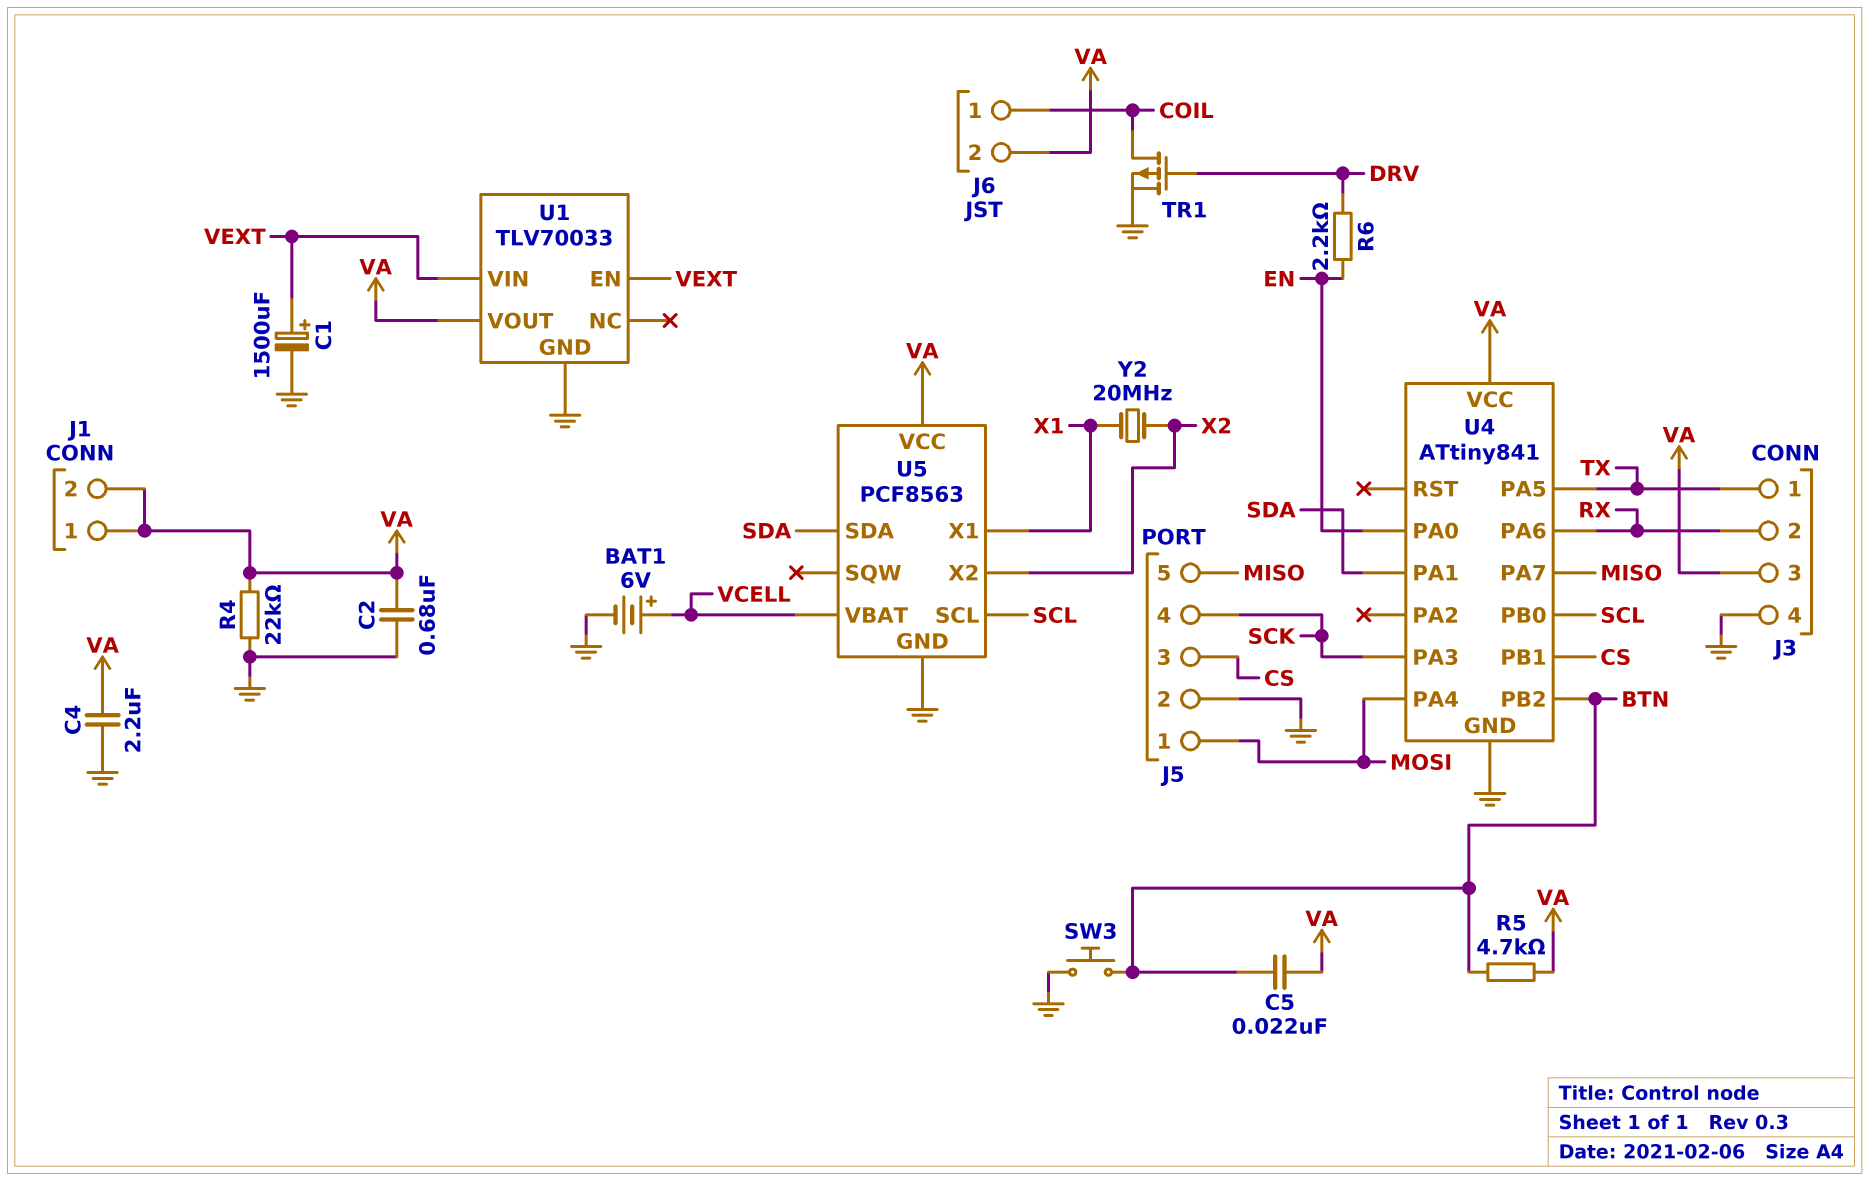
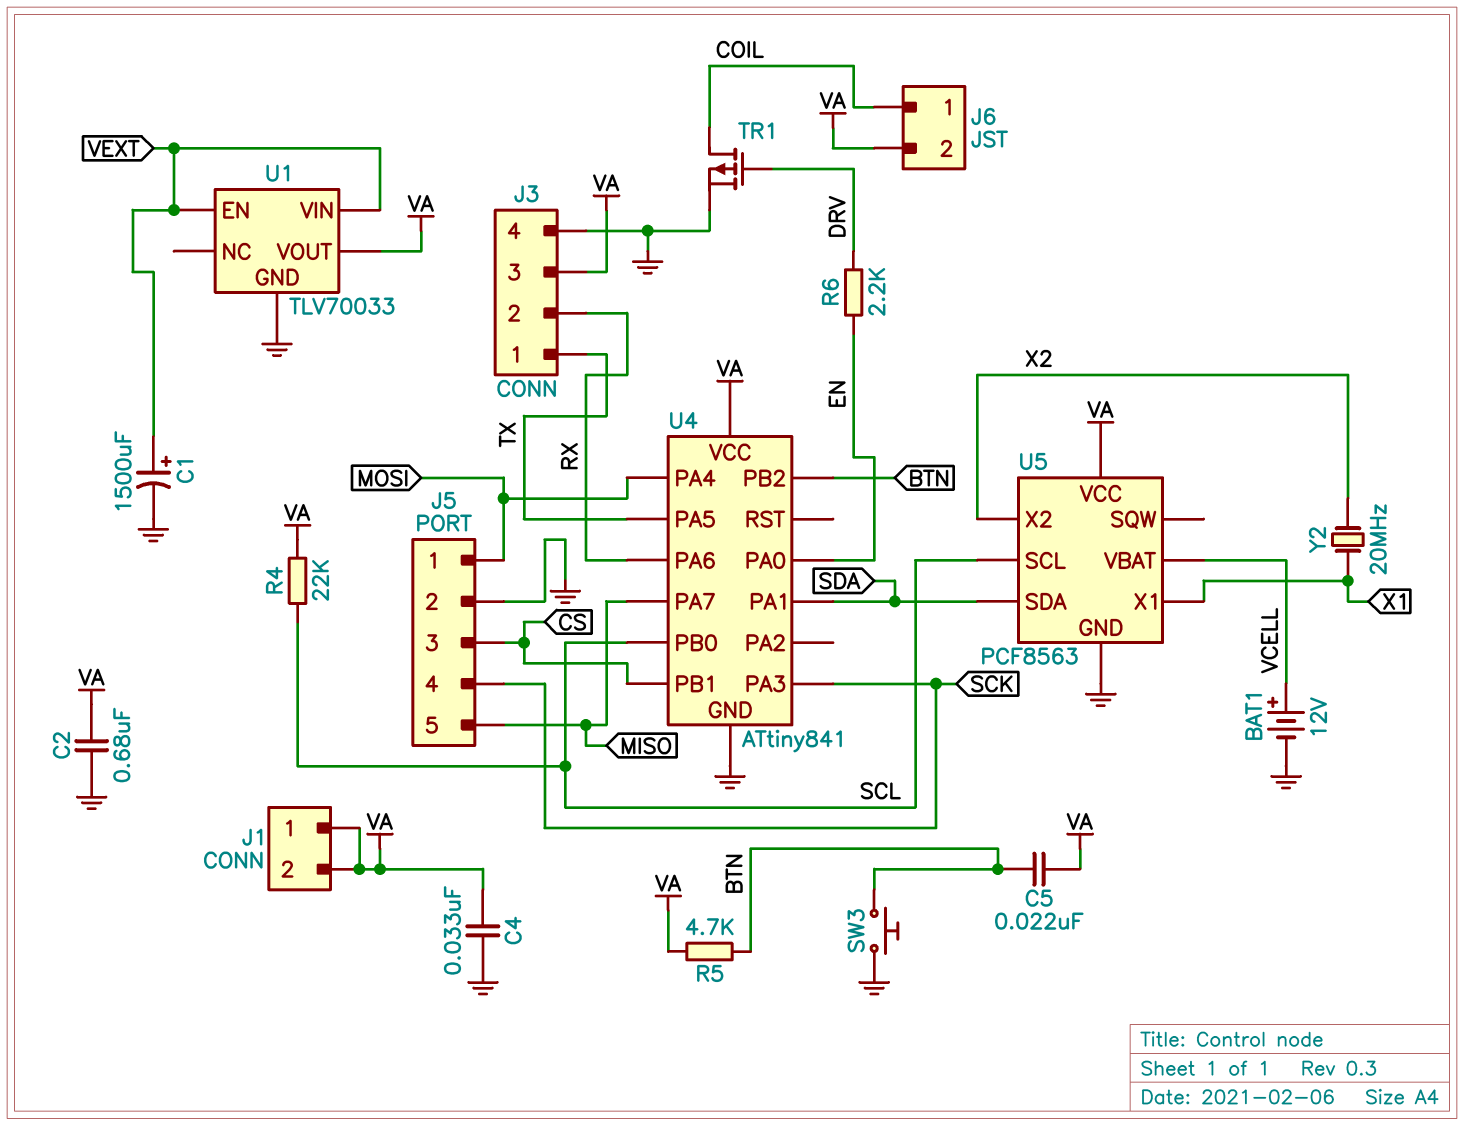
BAT1: 6V (plus VCELL, minus GND) -> 12V (plus VCELL, minus GND)
C4: 2.2uF (GND, VA) -> 33nF (GND, VA)
R4: 22k (GND, VA) -> 22k (SCL, VA)

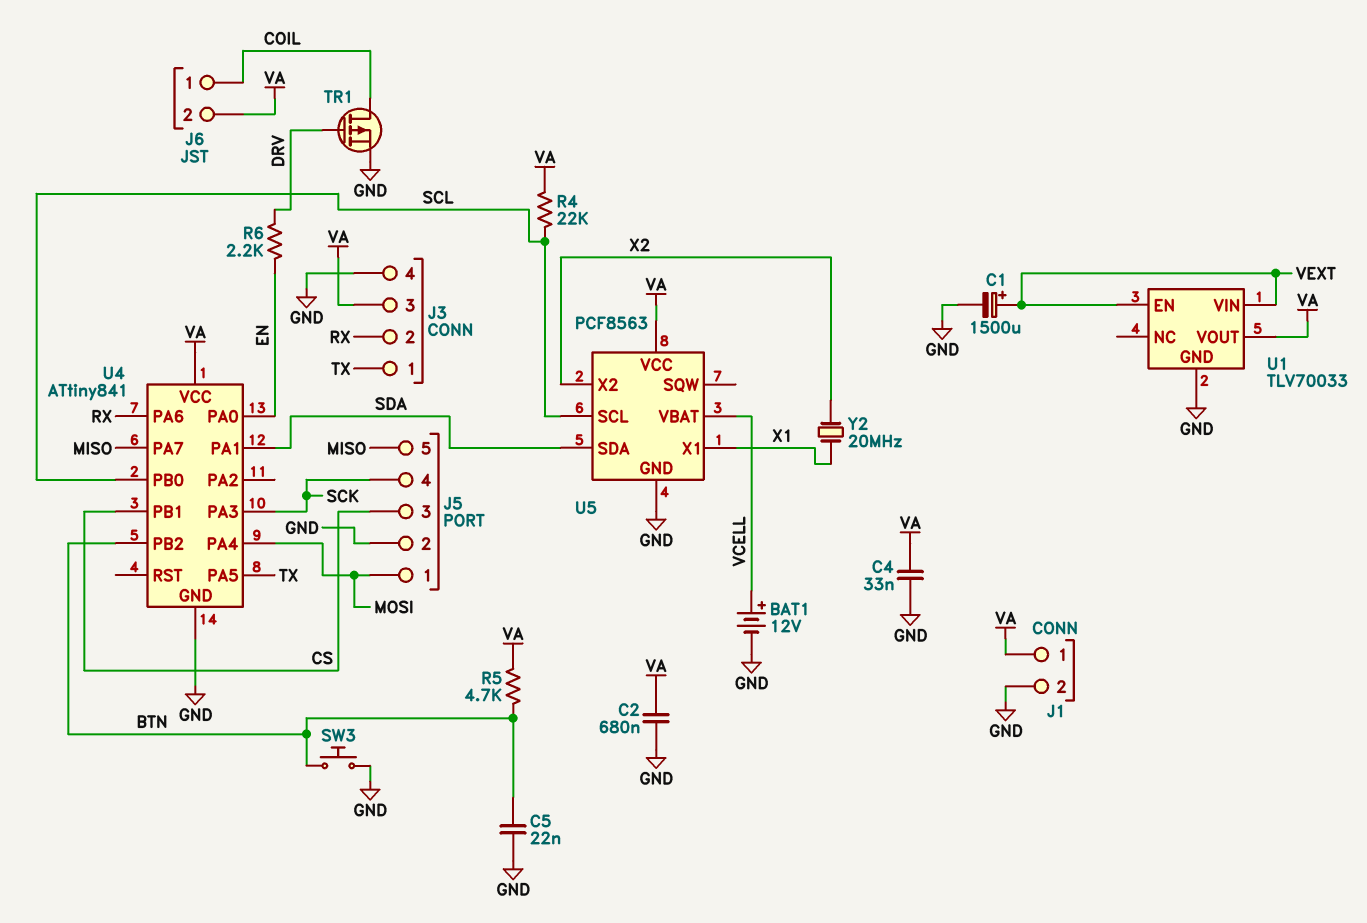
C5: 22nF (BTN, VA) -> 22nF (BTN, GND)
J1 pin 2: VA -> GND

